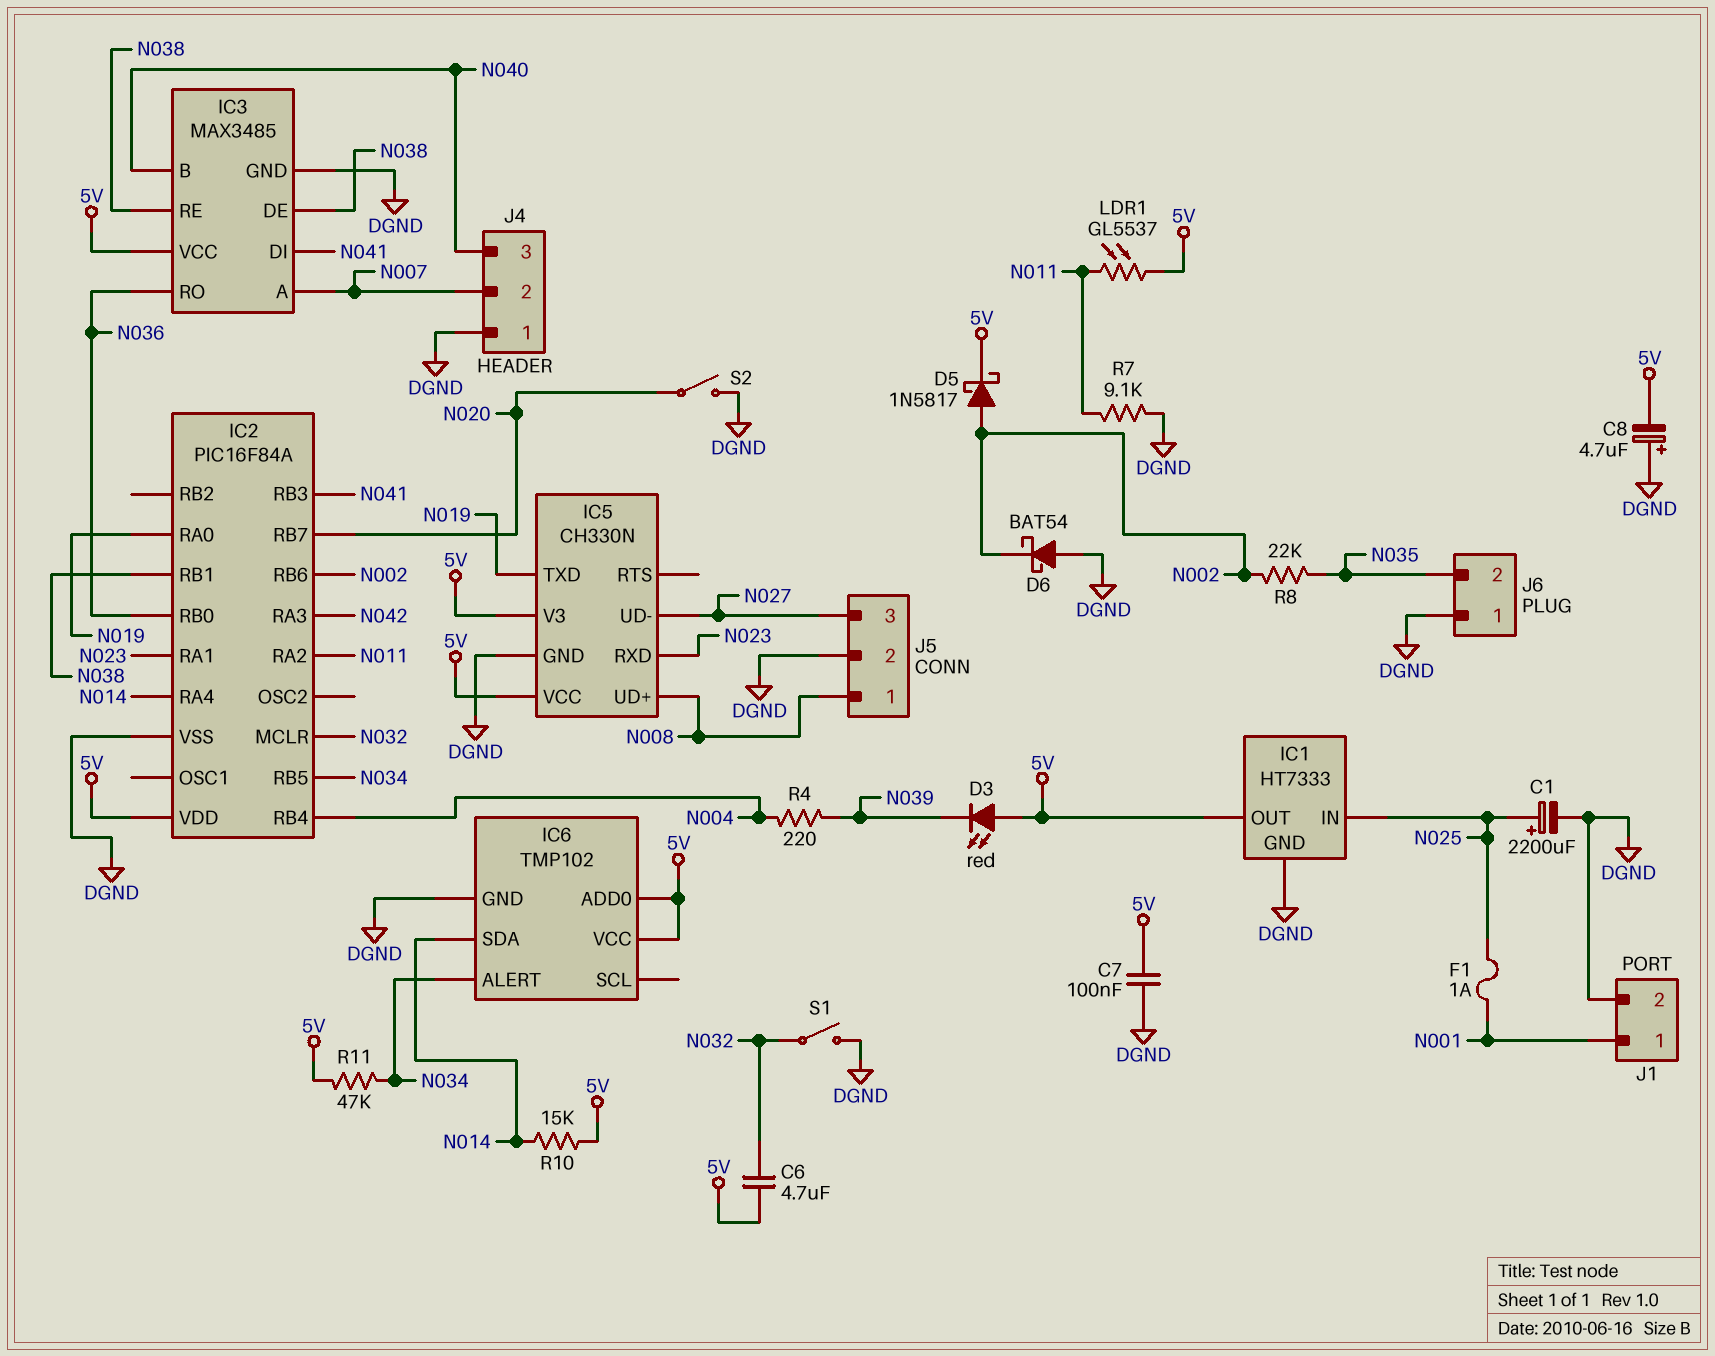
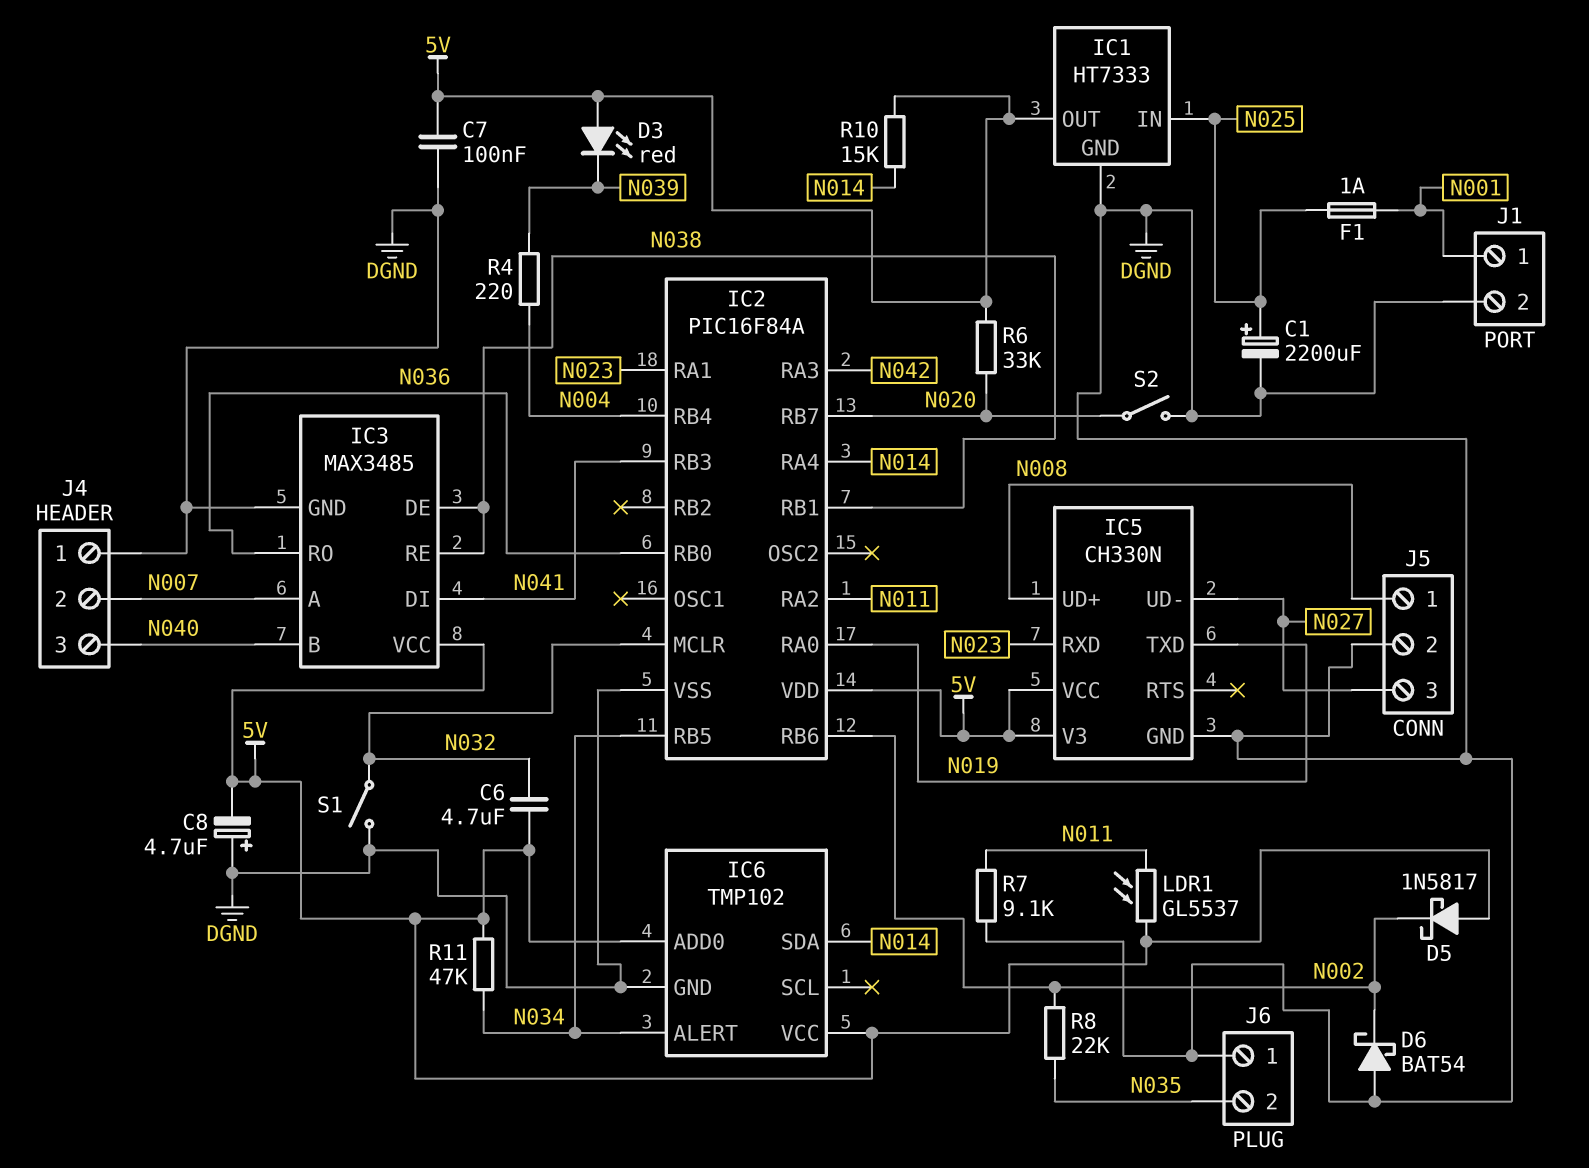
D5: schottky 1N5817 (A N002, K 5V) -> schottky 1N5817 (A 5V, K N002)
R6: none -> 33k (5V, N020)

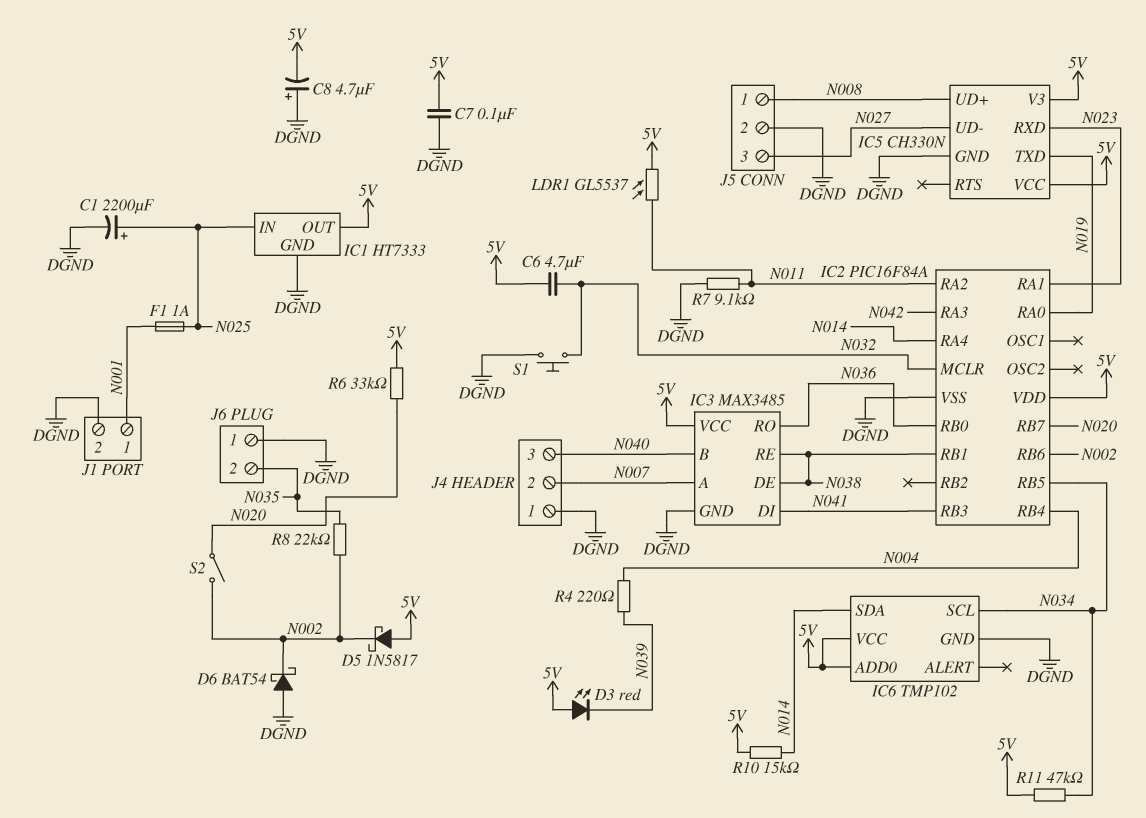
IC6 pin ALERT: N034 -> none
IC6 pin SCL: none -> N034
S1: switch (DGND, N032) -> button (DGND, N032)
S2: switch (DGND, N020) -> switch (N002, N020)

